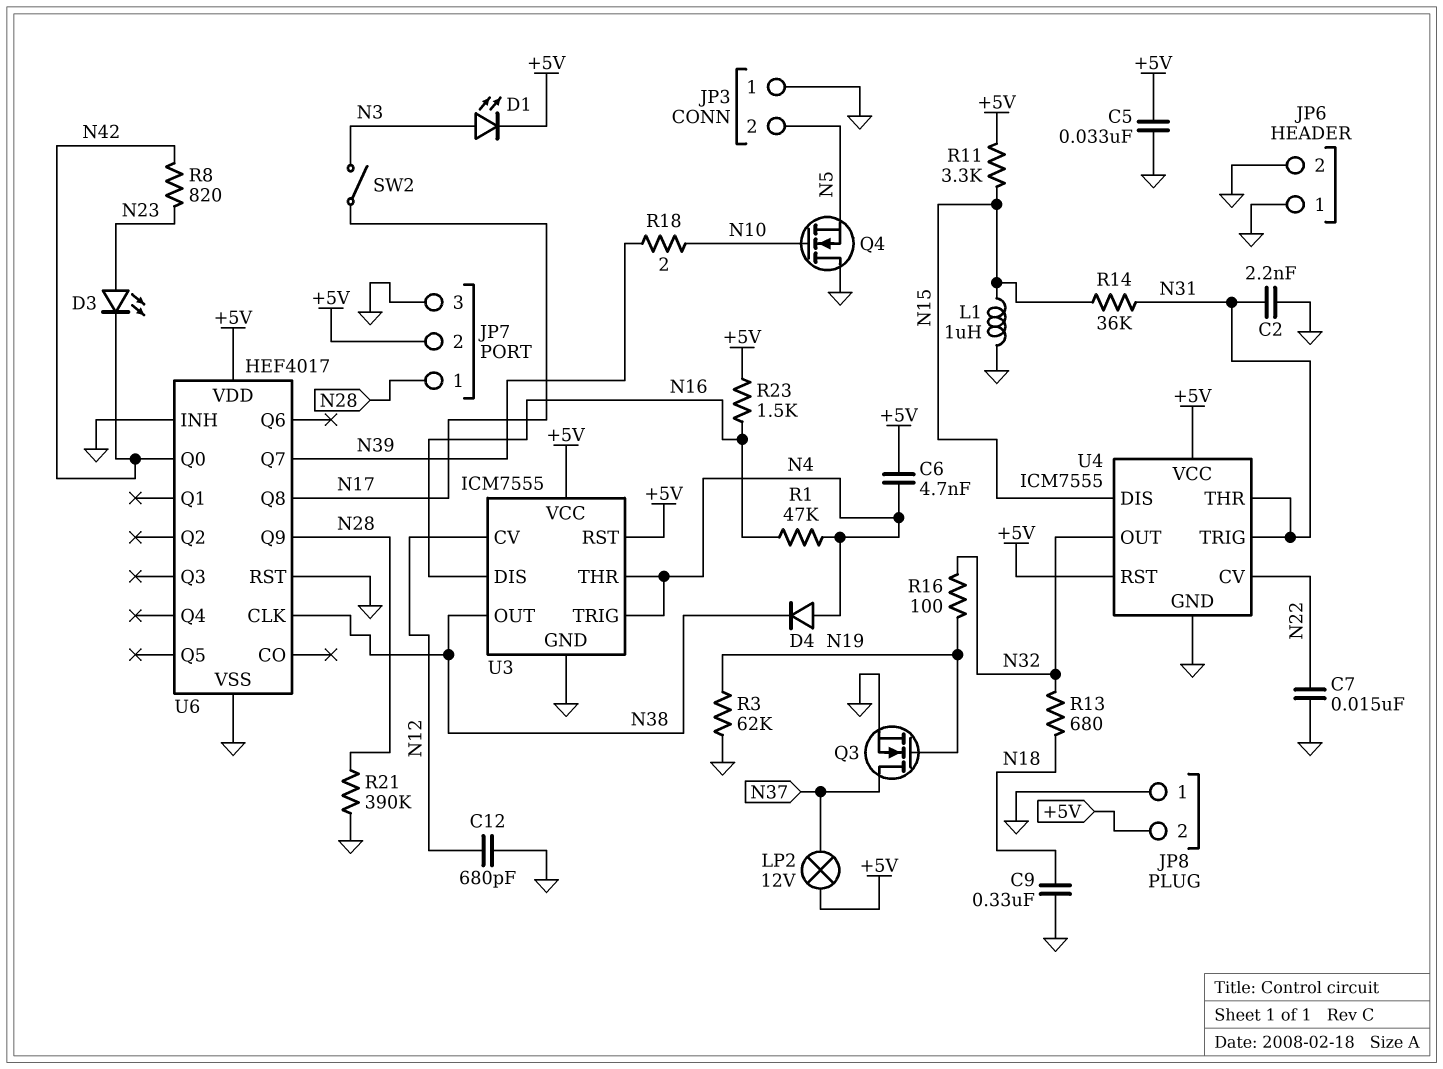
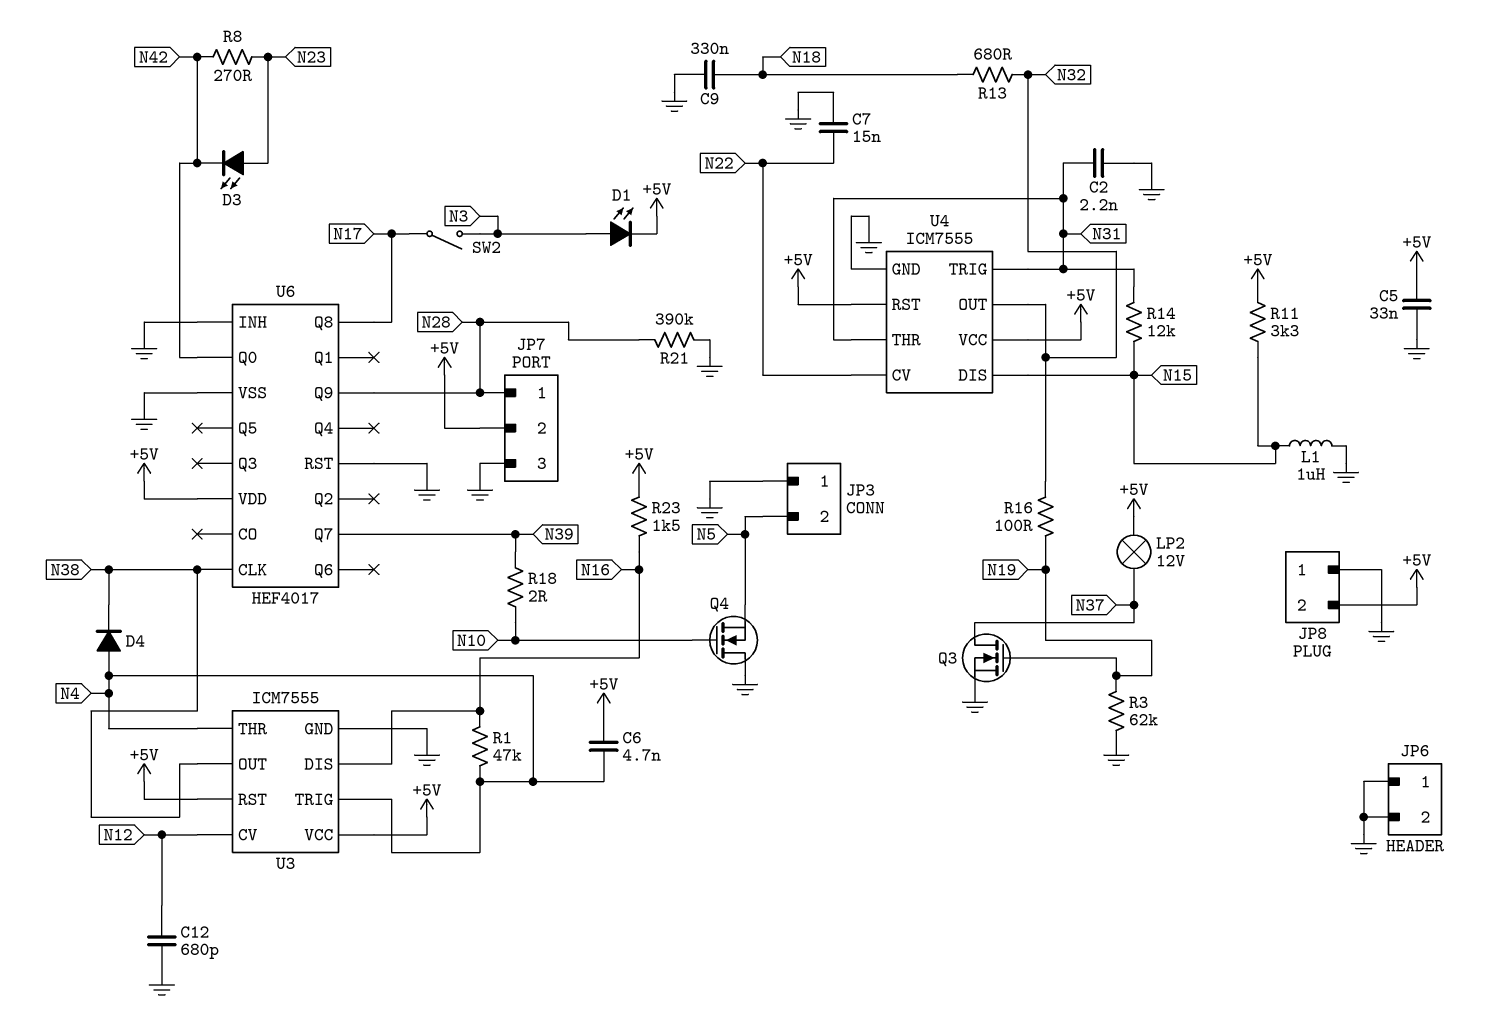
R8: 820 (N23, N42) -> 270 (N23, N42)
R14: 36k (N15, N31) -> 12k (N15, N31)

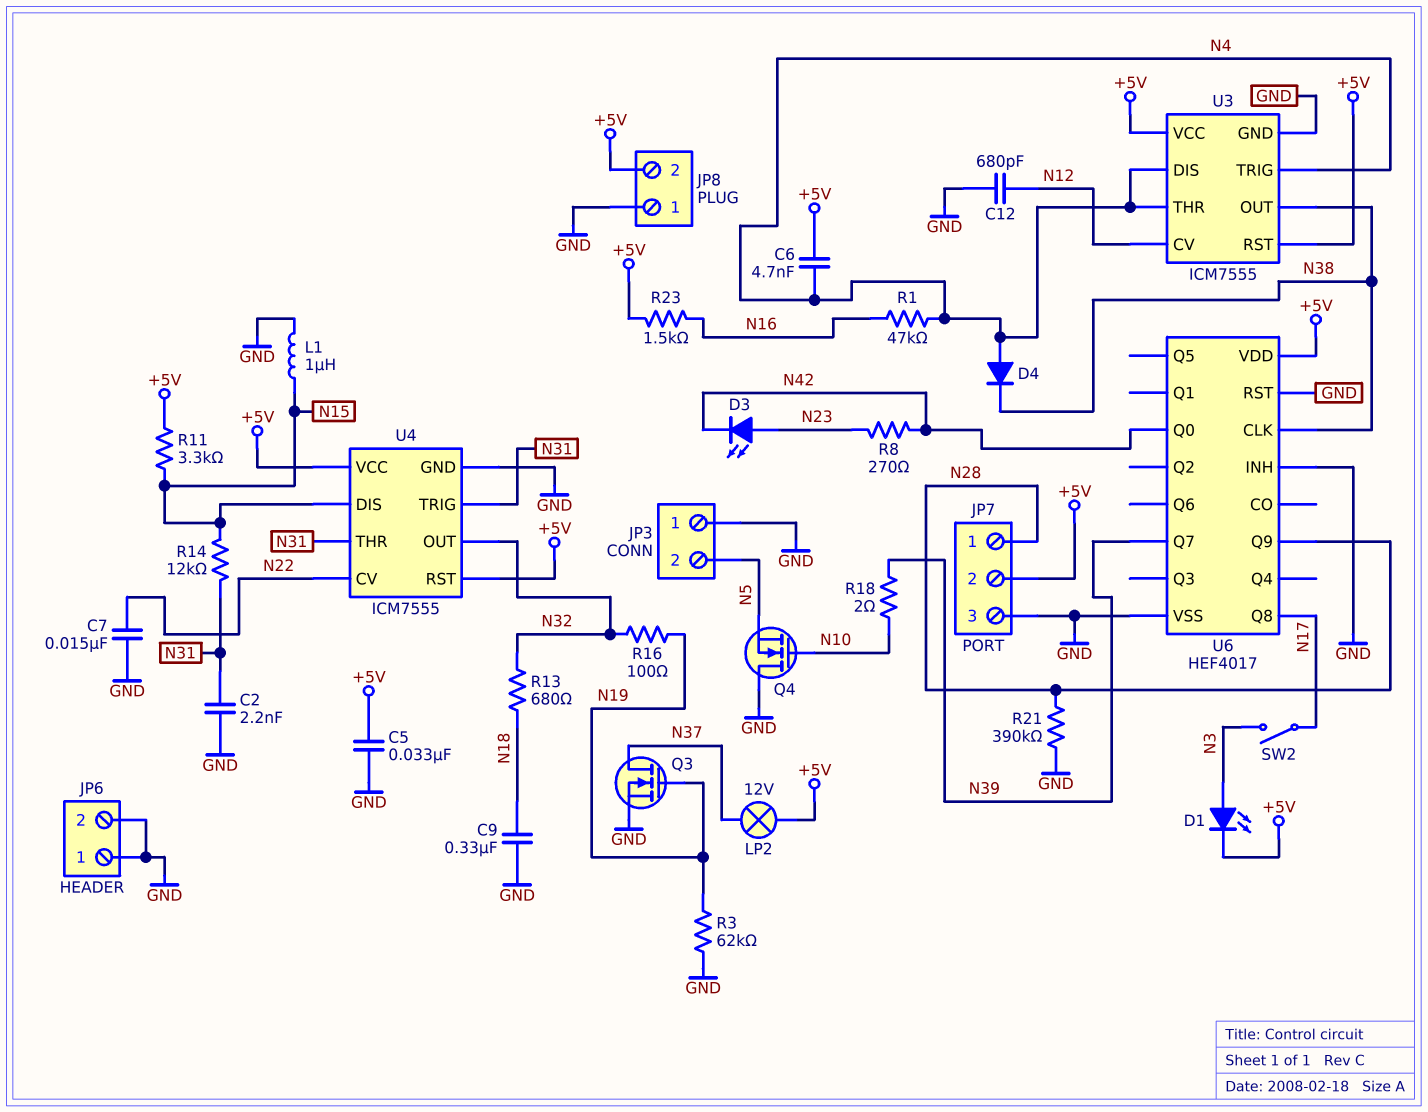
U3 pin DIS: N16 -> N4

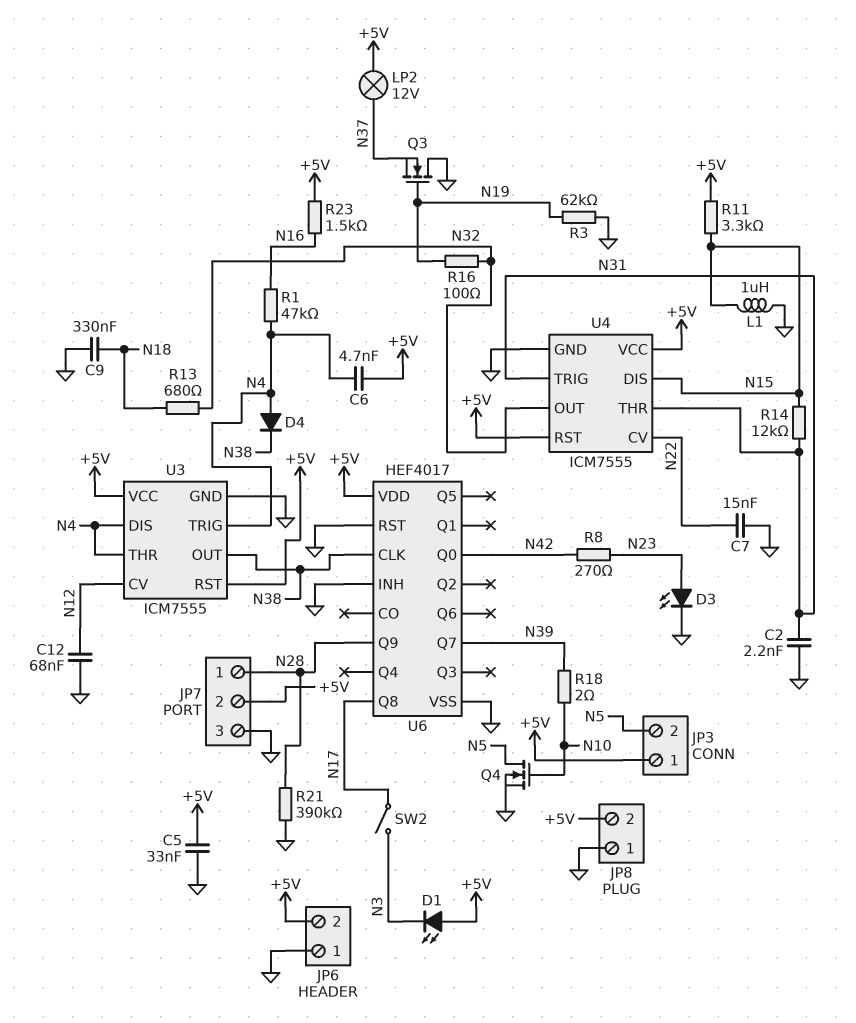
C12: 680pF (GND, N12) -> 68nF (GND, N12)
D1: LED (A N3, K +5V) -> LED (A +5V, K N3)
D3: LED (A N23, K N42) -> LED (A N23, K GND)
JP3 pin 1: GND -> +5V
JP6 pin 2: GND -> +5V
Q3: NMOS (G N19, D N37, S GND) -> NMOS (G N19, D GND, S N37)
Q4: NMOS (G N10, D GND, S N5) -> NMOS (G N10, D N5, S GND)

